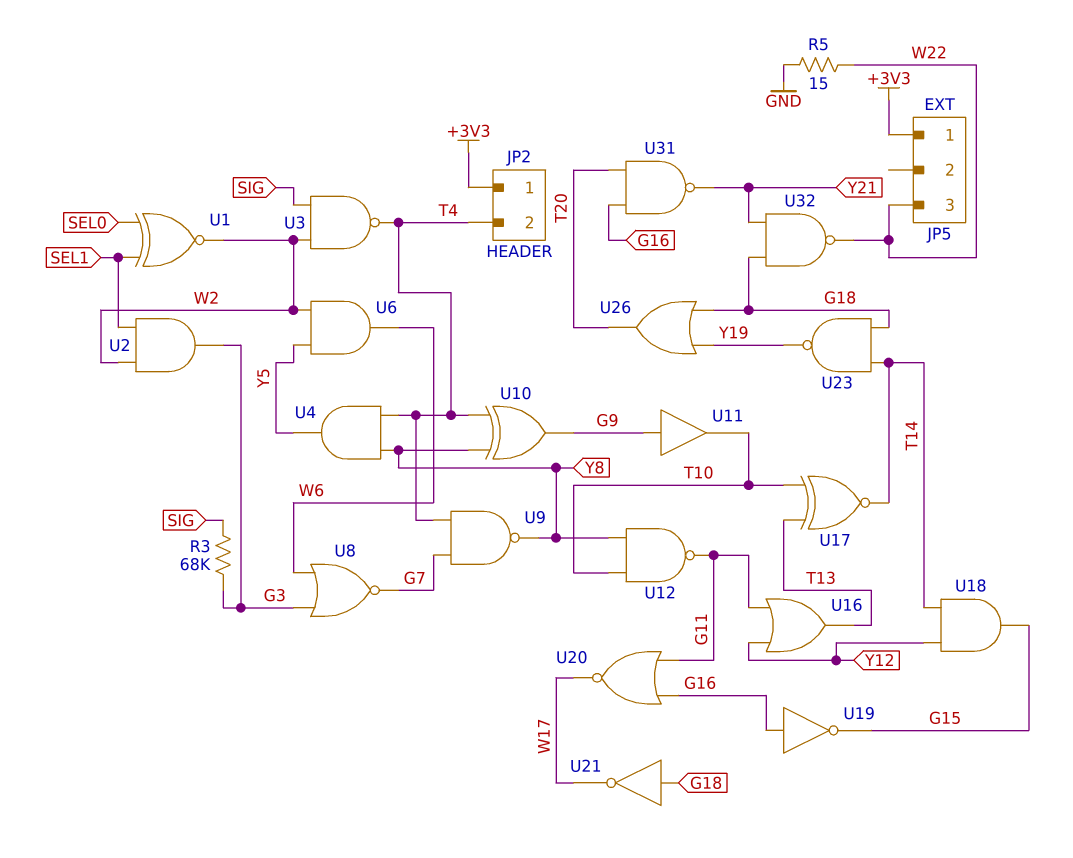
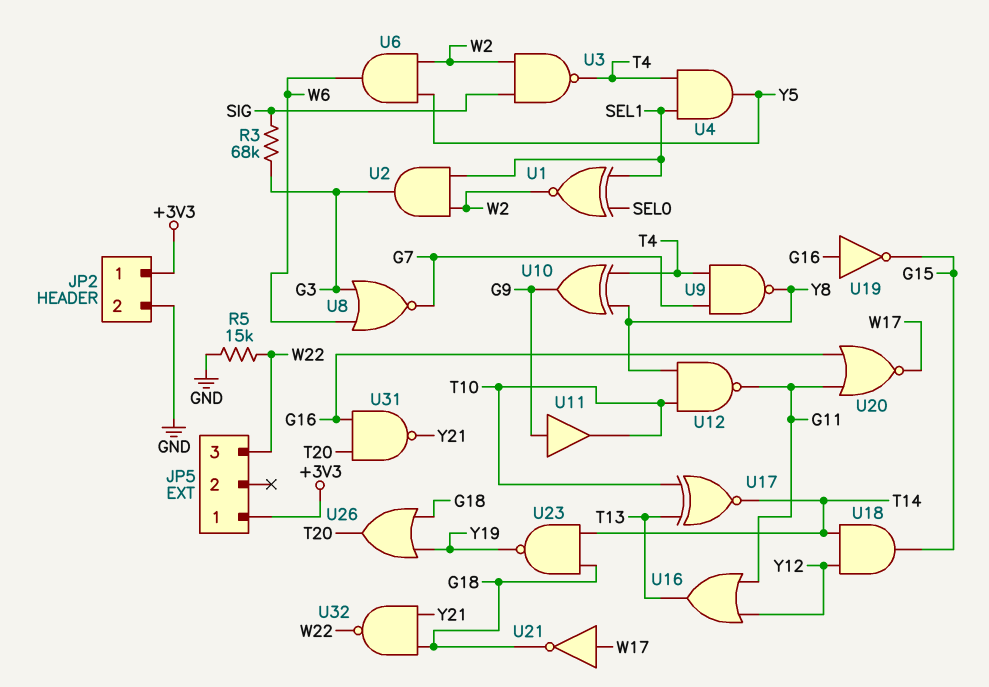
JP2 pin 2: T4 -> GND
R5: 15 (GND, W22) -> 15k (GND, W22)
U4: AND (in T4, in Y8, out Y5) -> AND (in SEL1, in T4, out Y5)
U21: NOT (in G18, out W17) -> NOT (in W17, out G18)

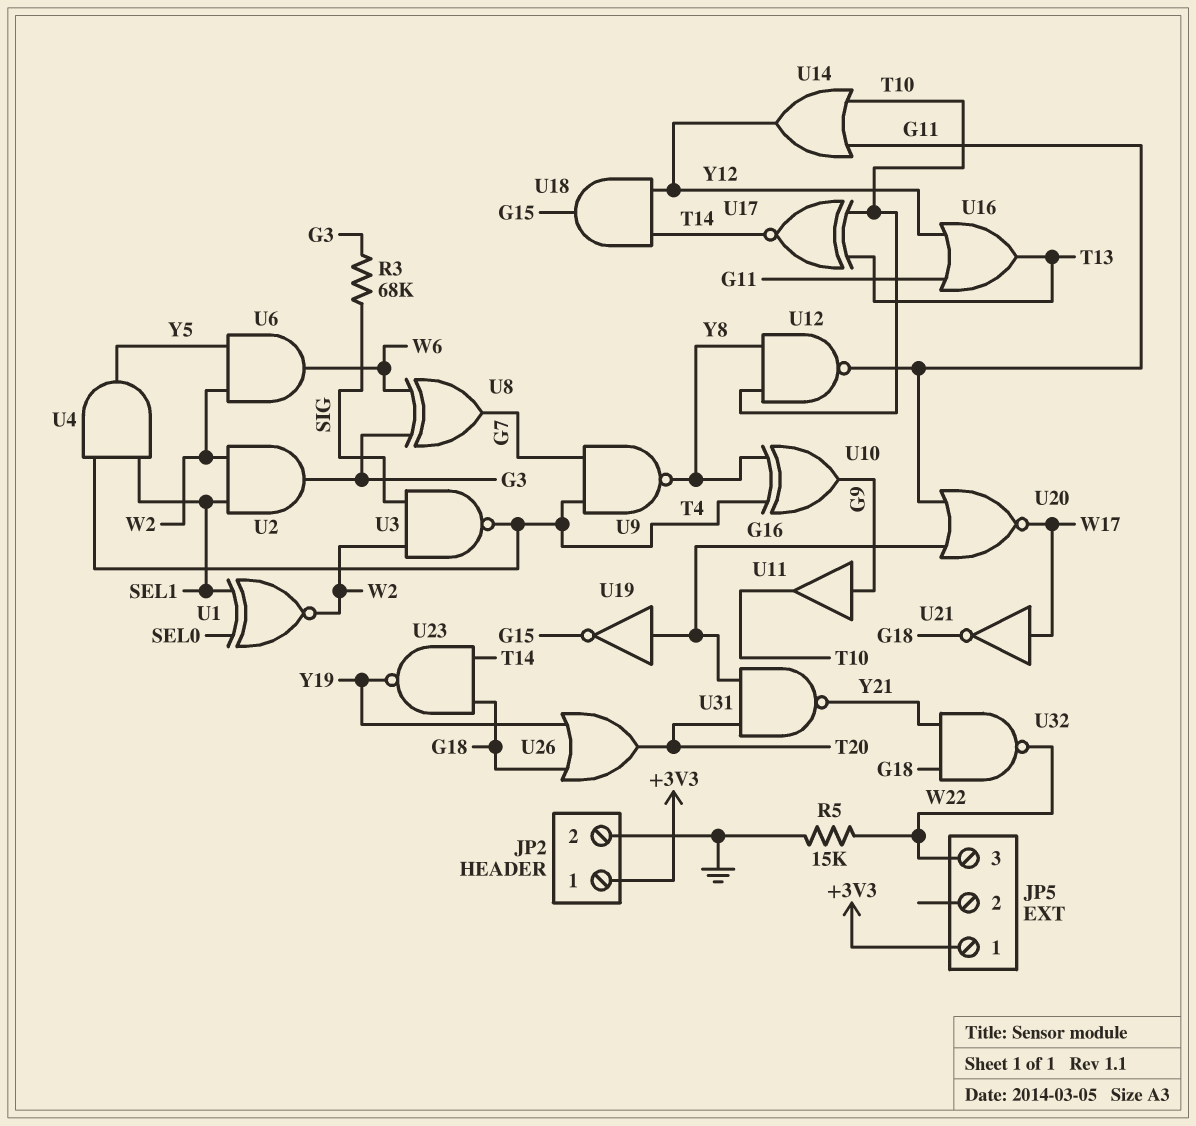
U8: NOR (in G3, in W6, out G7) -> XOR (in G3, in W6, out G7)
U14: none -> OR (in G11, in T10, out Y12)

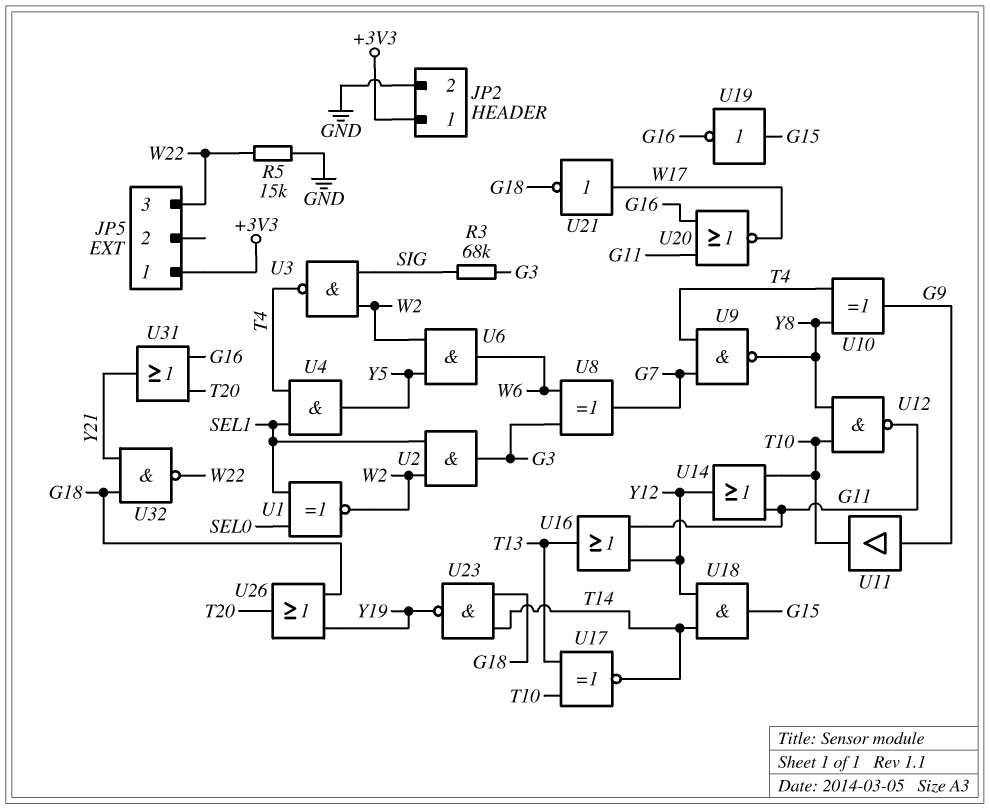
U19: NOT (in G16, out G15) -> NOT (in G15, out G16)
U31: NAND (in G16, in T20, out Y21) -> OR (in G16, in T20, out Y21)

